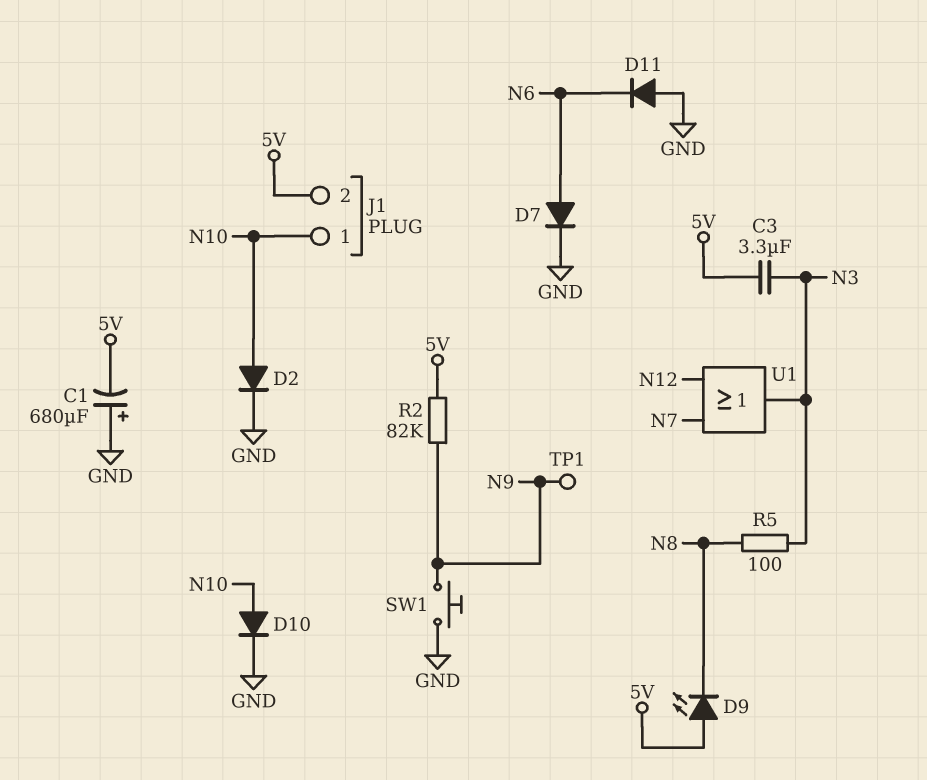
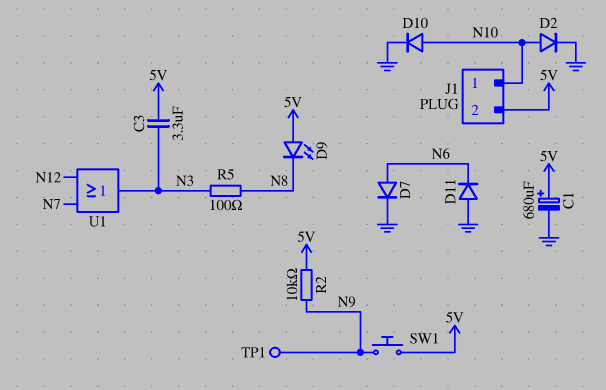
C1: 680uF (plus GND, minus 5V) -> 680uF (plus 5V, minus GND)
R2: 82k (5V, N9) -> 10k (5V, N9)
SW1: button (GND, N9) -> button (5V, N9)

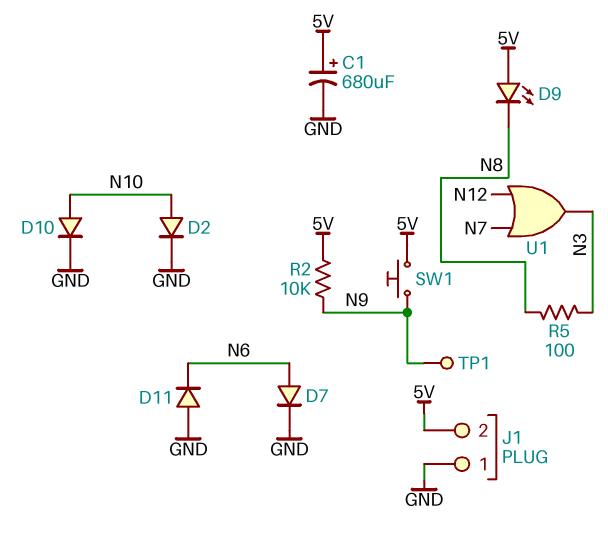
C3: 3.3uF (5V, N3) -> none
J1 pin 1: N10 -> GND

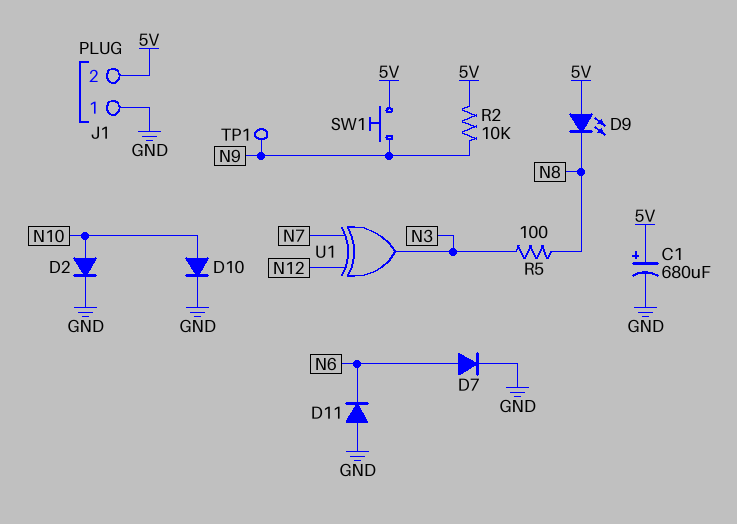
U1: OR (in N7, in N12, out N3) -> XOR (in N7, in N12, out N3)

